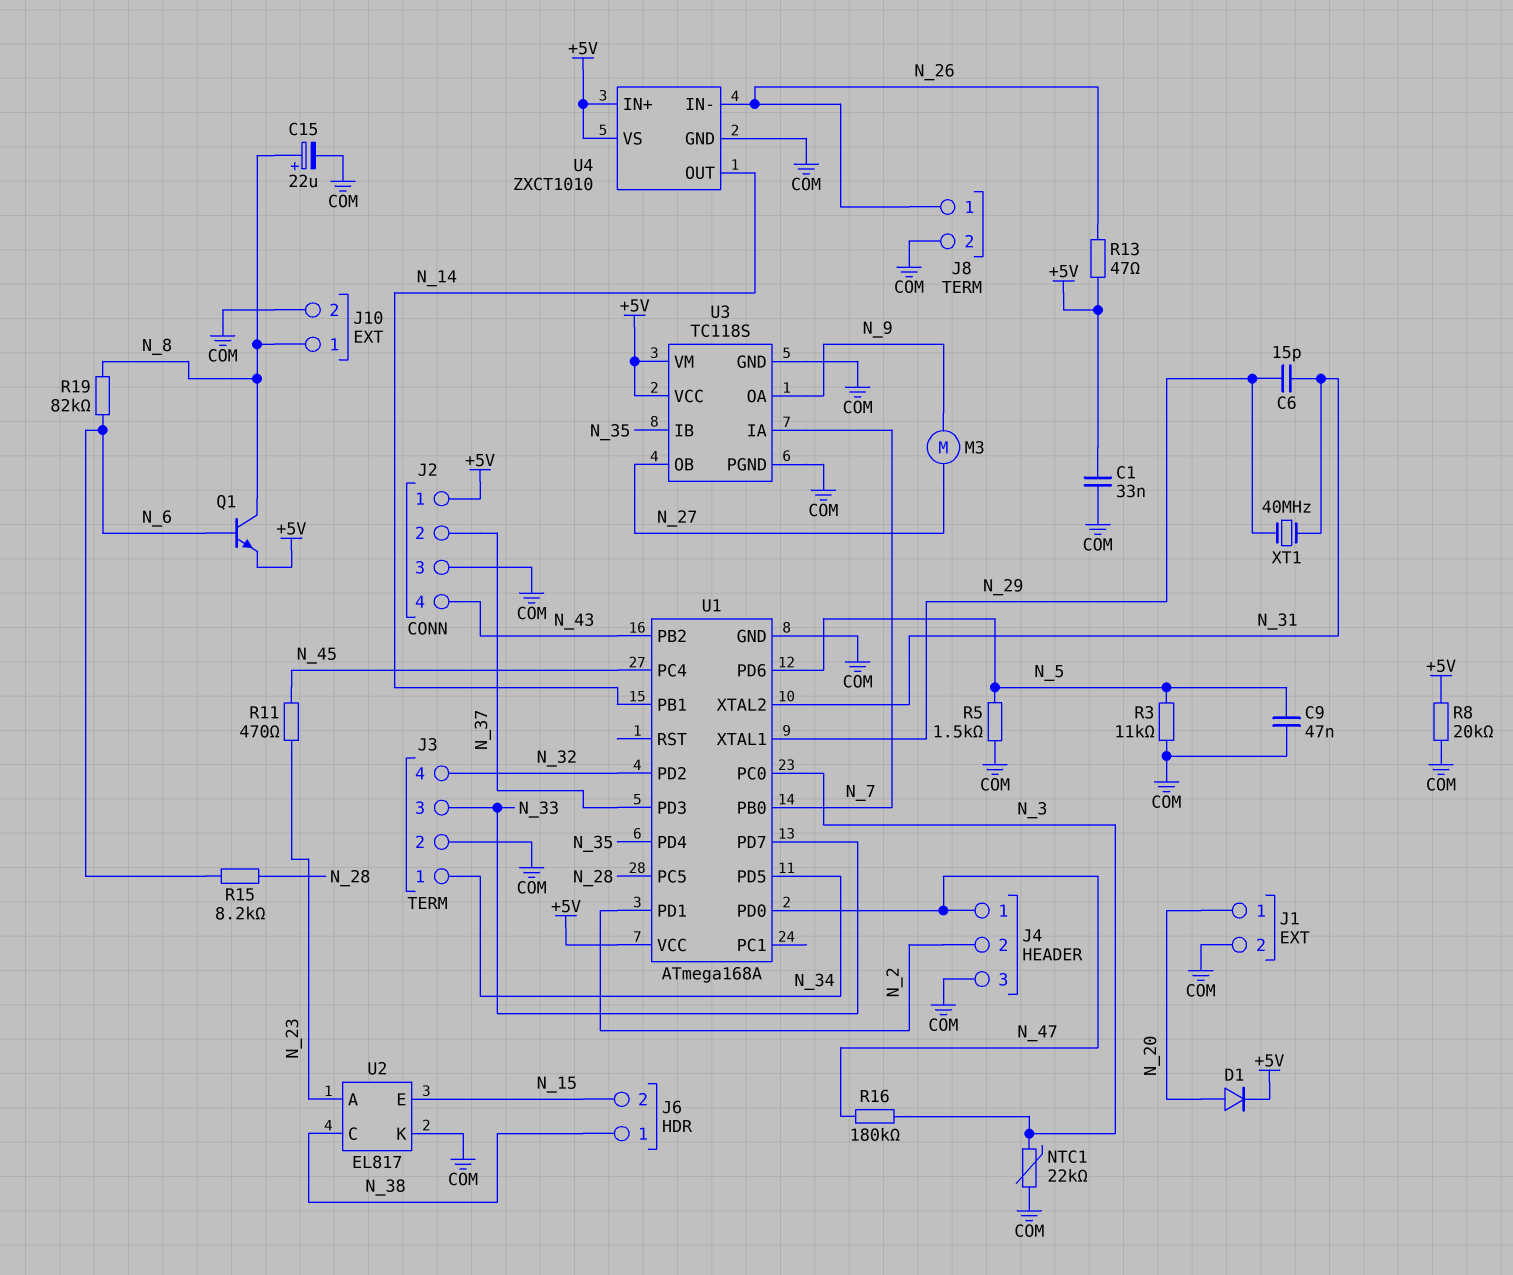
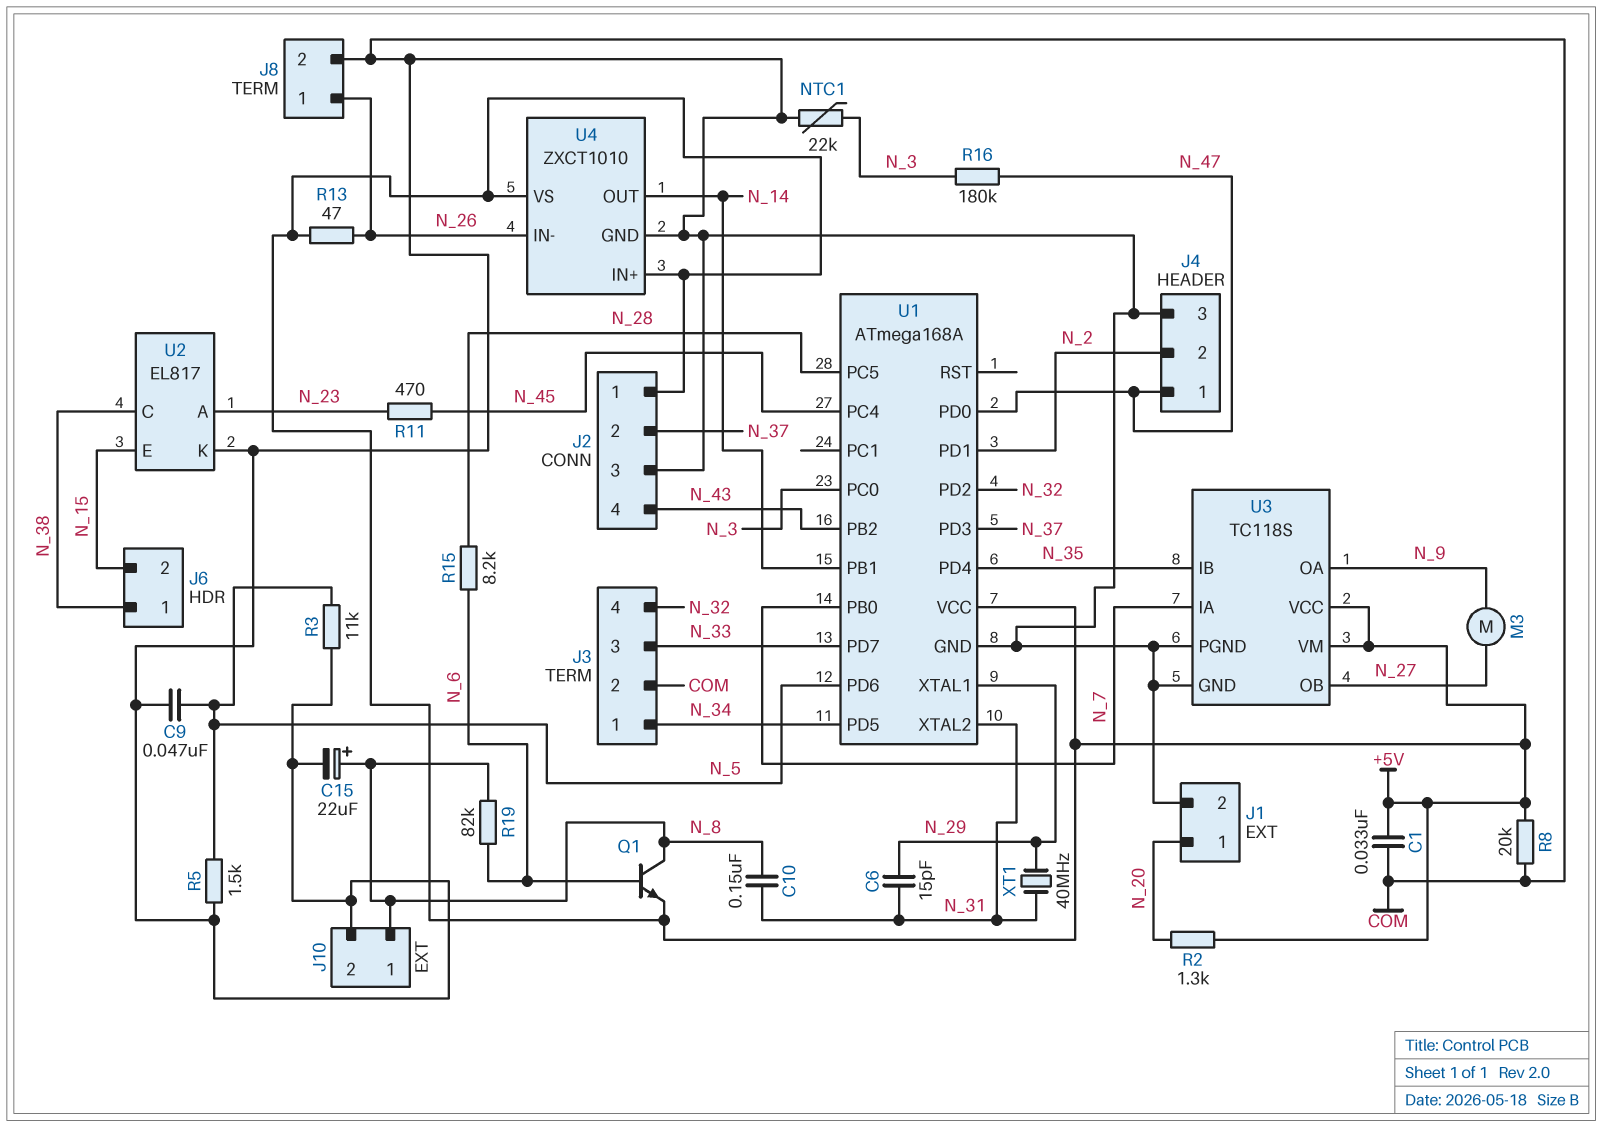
C10: none -> 150nF (N_8, N_31)
D1: diode (A N_20, K +5V) -> none
R2: none -> 1.3k (+5V, N_20)

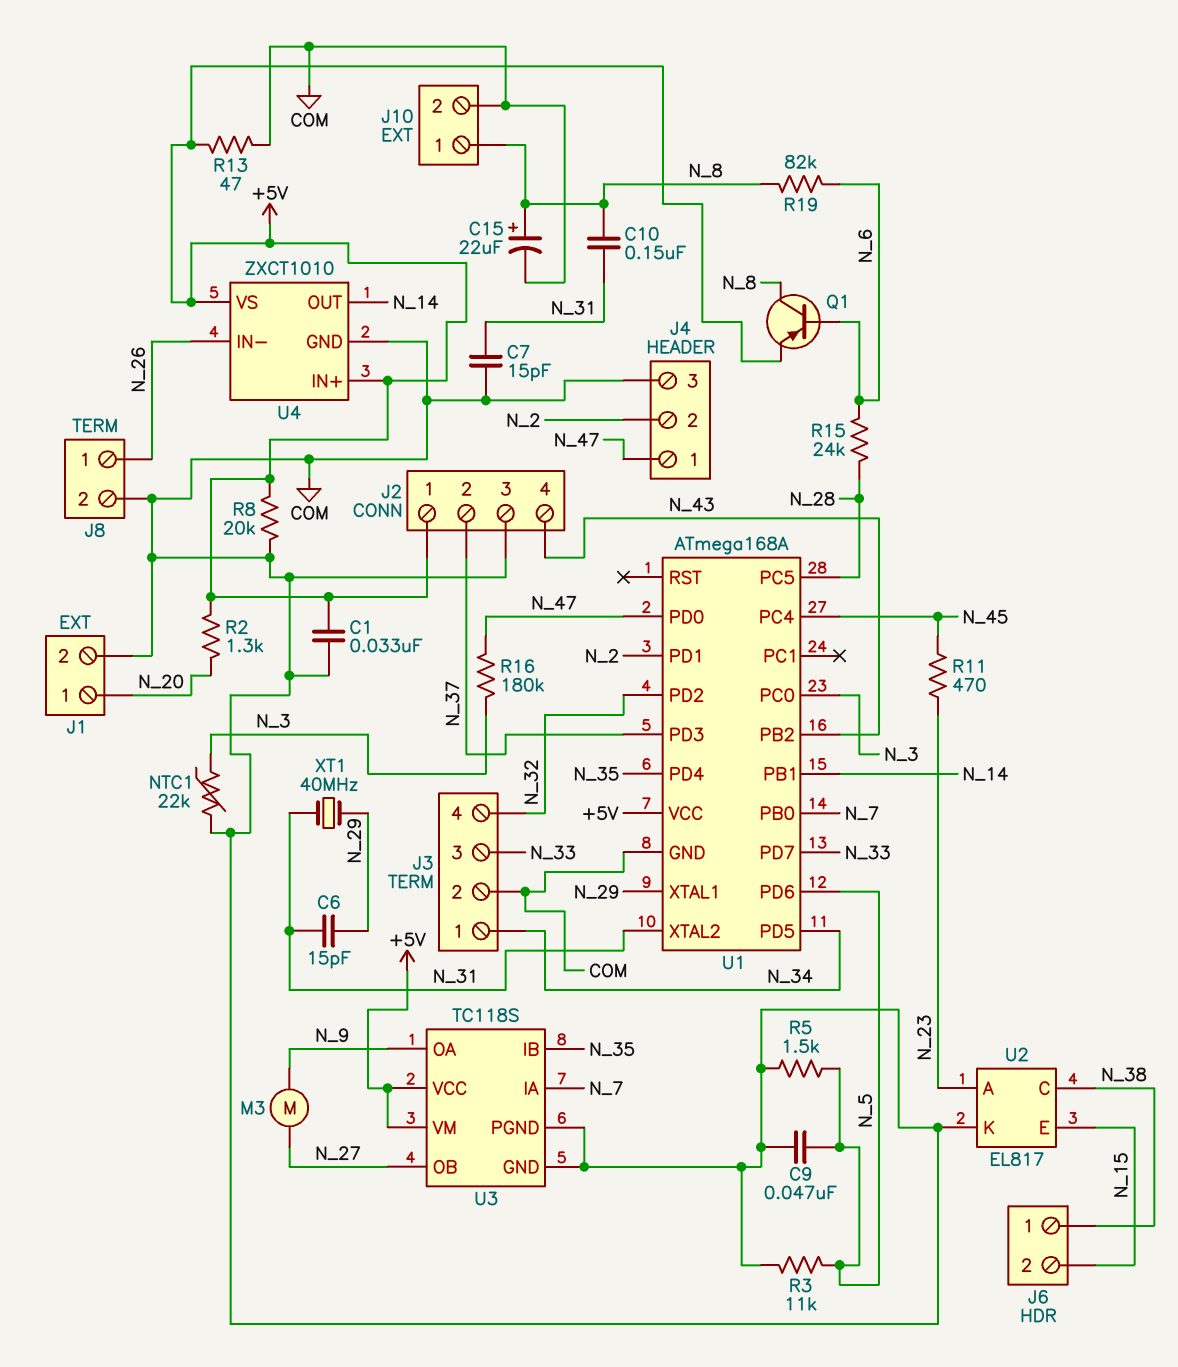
C7: none -> 15pF (COM, N_31)
Q1: NPN (B N_6, C N_8, E +5V) -> PNP (B N_6, C N_8, E +5V)
R13: 47 (+5V, N_26) -> 47 (+5V, COM)
R15: 8.2k (N_6, N_28) -> 24k (N_6, N_28)

